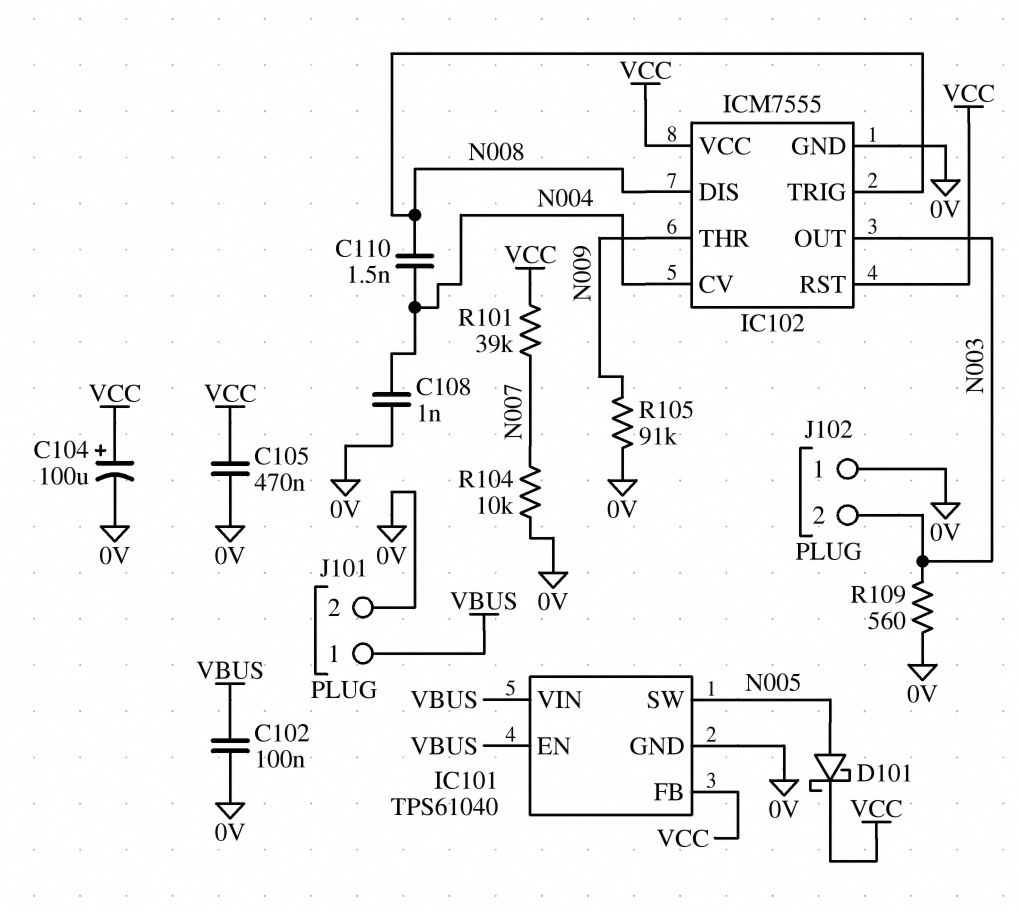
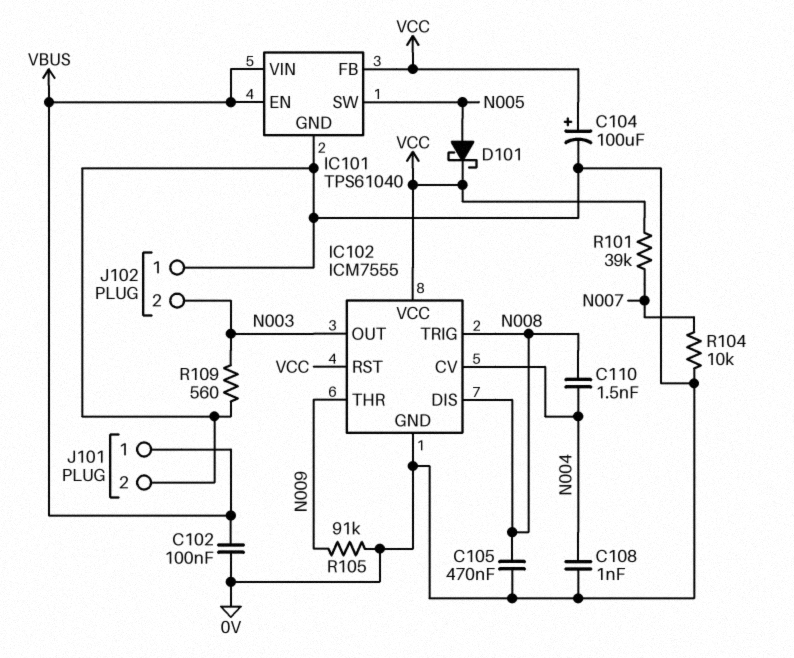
C105: 470nF (0V, VCC) -> 470nF (0V, N008)

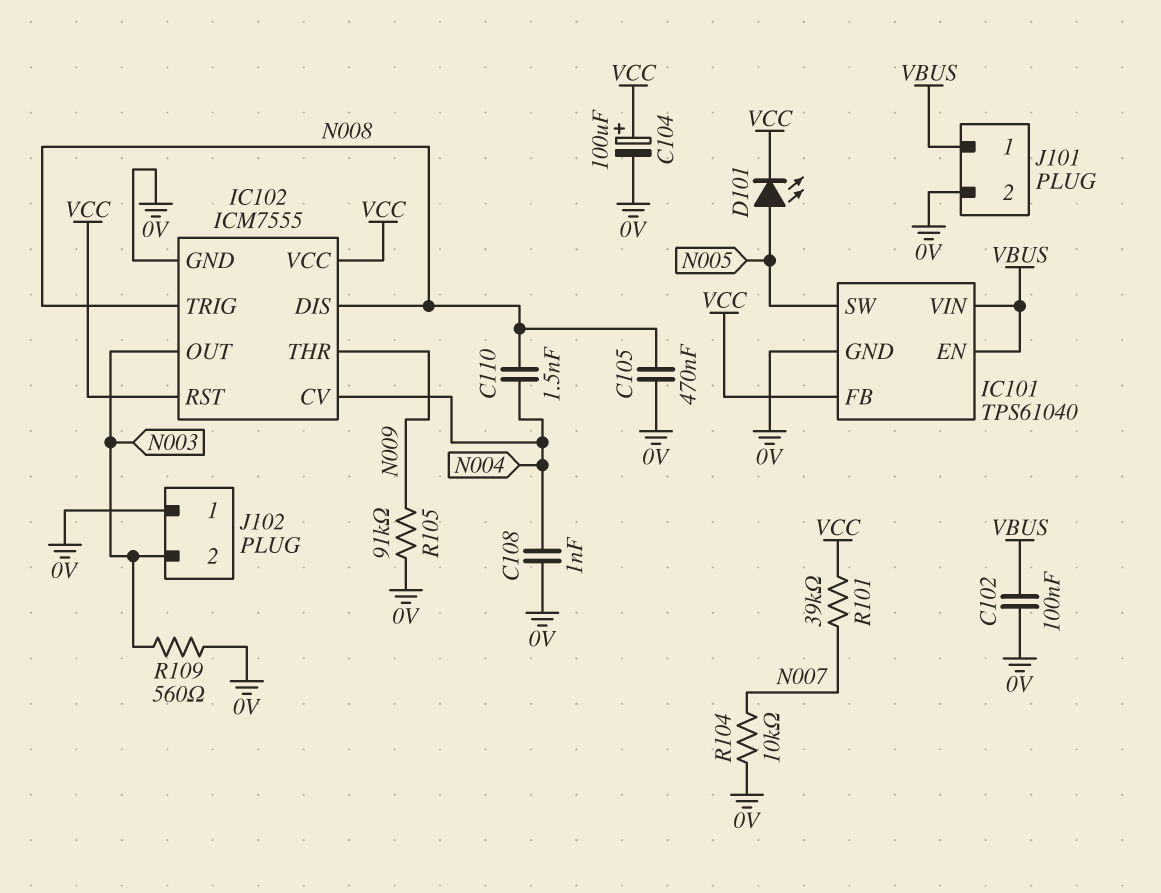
D101: schottky (A N005, K VCC) -> LED (A N005, K VCC)

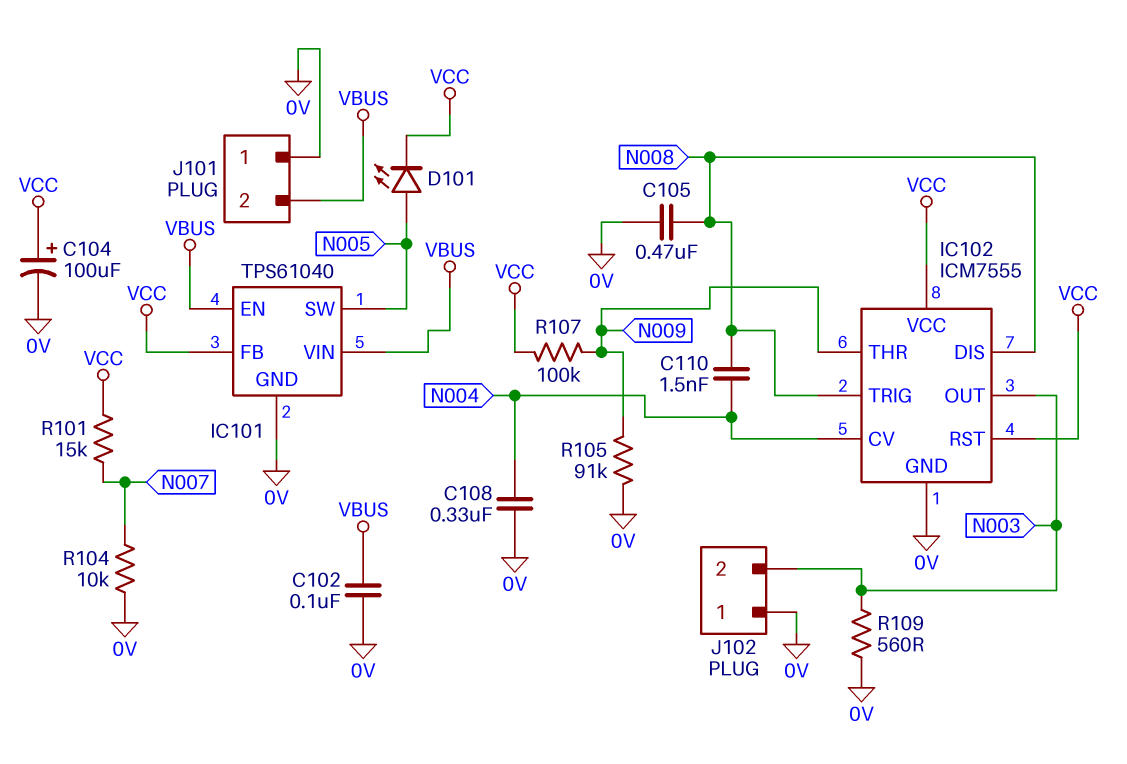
C108: 1nF (0V, N004) -> 330nF (0V, N004)
J101 pin 1: VBUS -> 0V
J101 pin 2: 0V -> VBUS
R101: 39k (N007, VCC) -> 15k (N007, VCC)
R107: none -> 100k (N009, VCC)

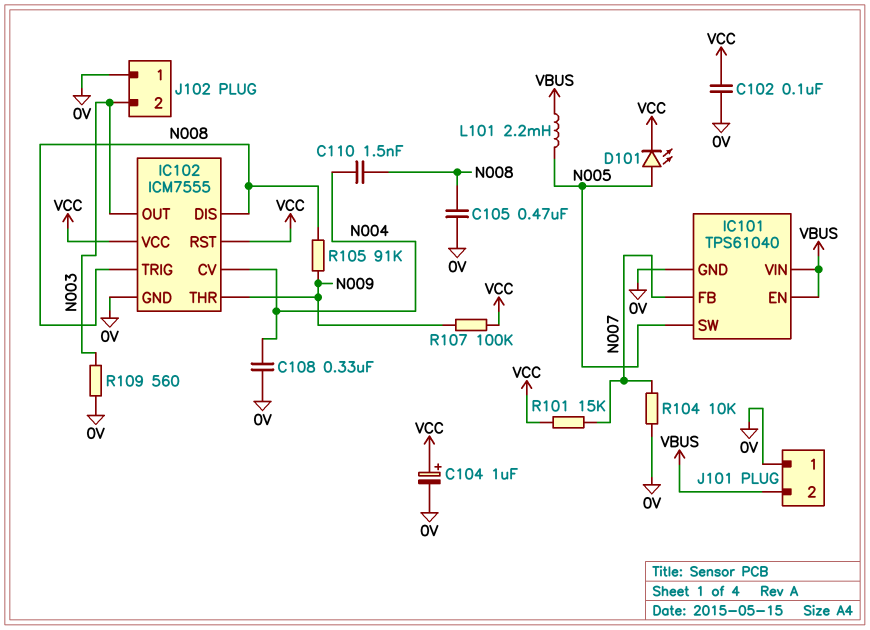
C102: 100nF (0V, VBUS) -> 100nF (0V, VCC)
C104: 100uF (plus VCC, minus 0V) -> 1uF (plus VCC, minus 0V)
IC101 pin FB: VCC -> N007
L101: none -> 2.2mH (N005, VBUS)
R105: 91k (0V, N009) -> 91k (N008, N009)

